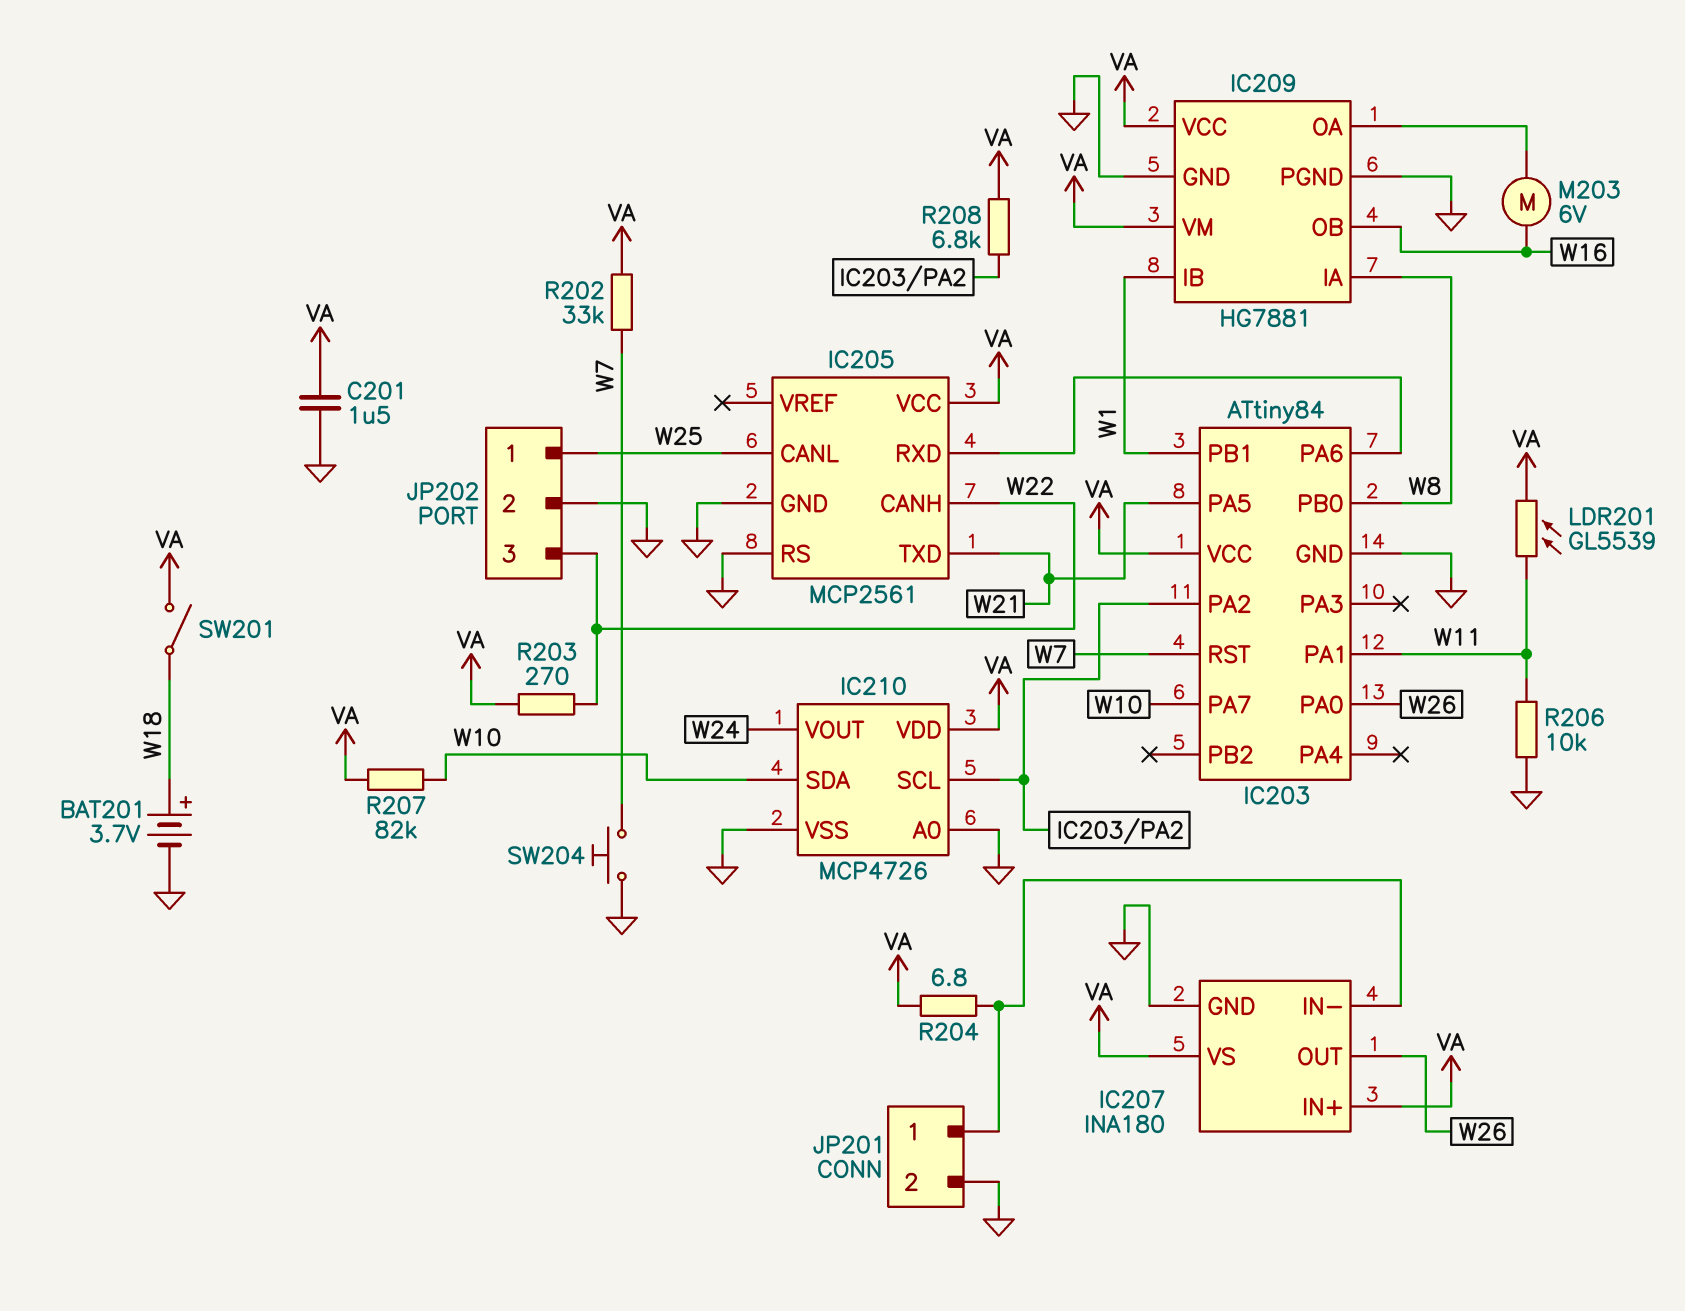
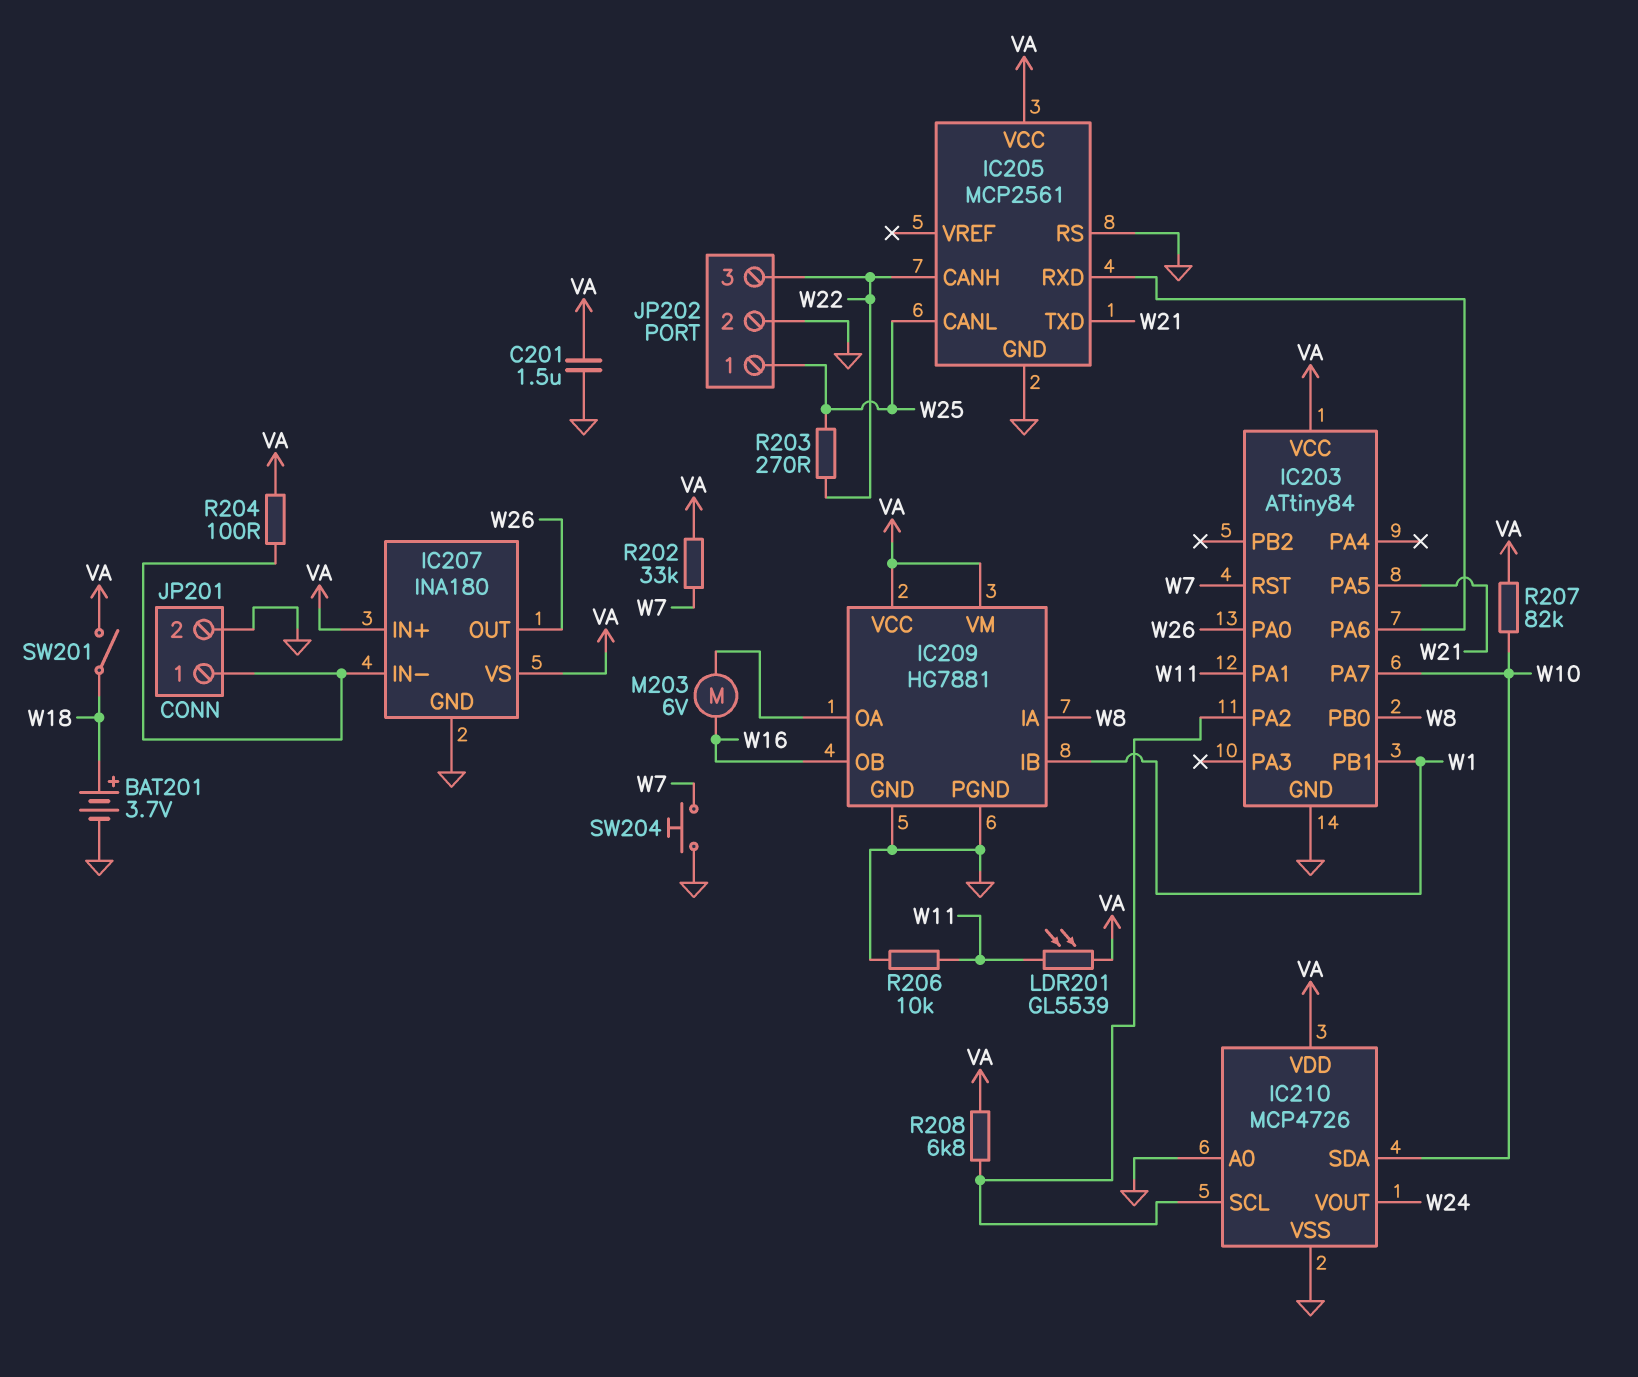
R203: 270 (VA, W22) -> 270 (W22, W25)
R204: 6.8 (IC207/IN-, VA) -> 100 (IC207/IN-, VA)

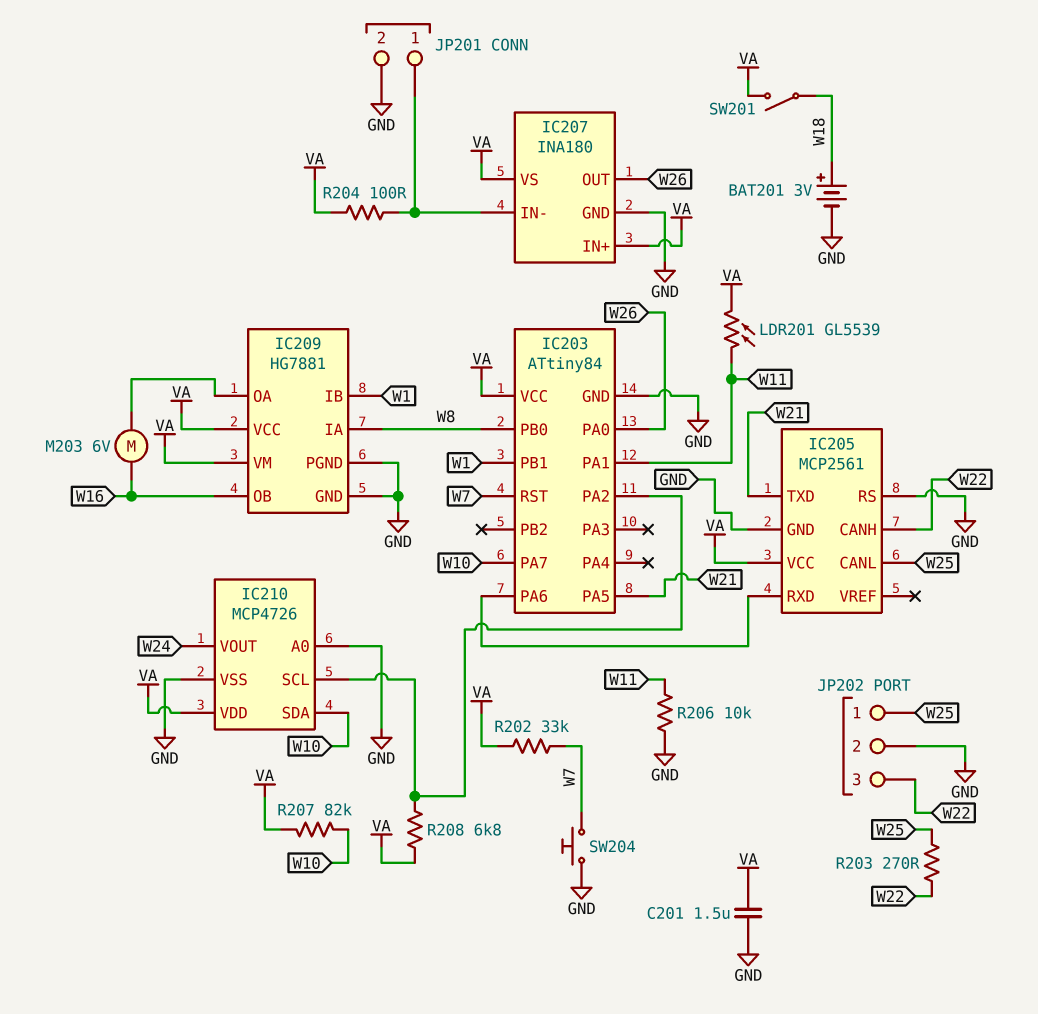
BAT201: 3.7V (plus W18, minus GND) -> 3V (plus W18, minus GND)

